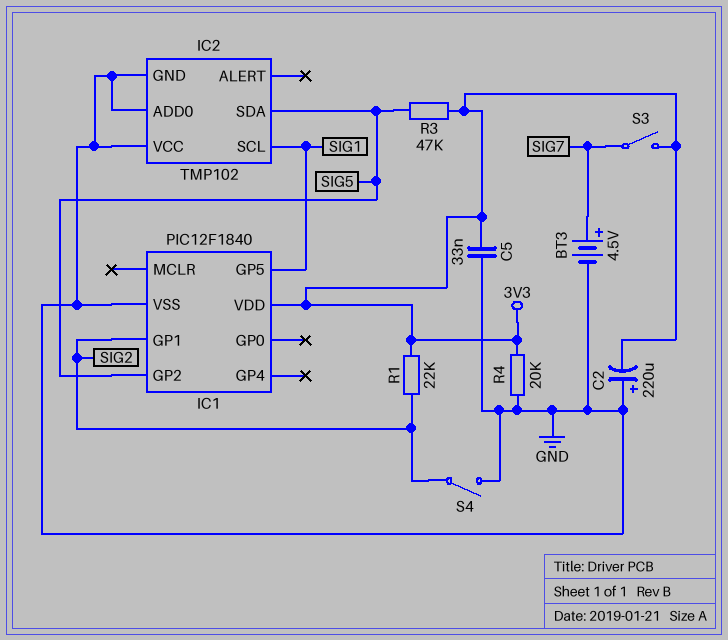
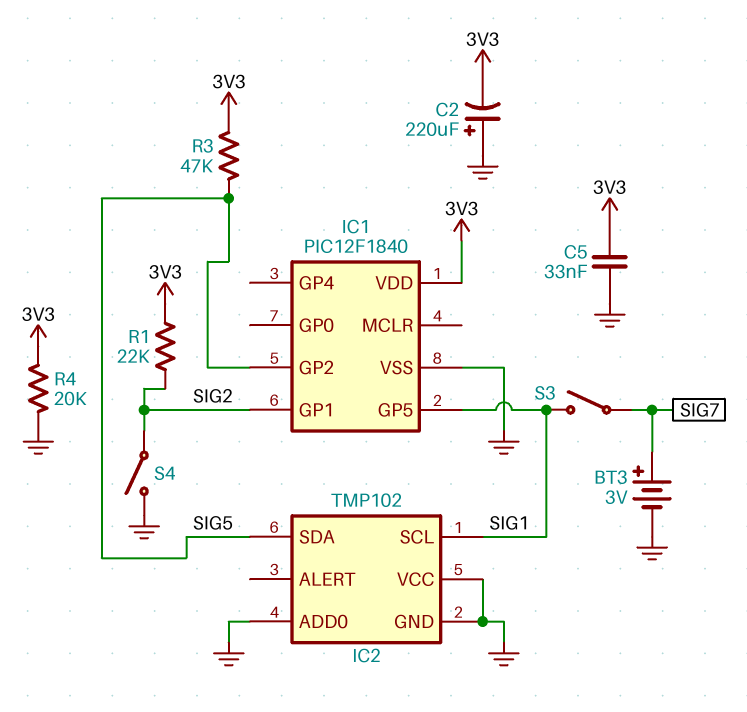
BT3: 4.5V (plus SIG7, minus GND) -> 3V (plus SIG7, minus GND)
S3: switch (3V3, SIG7) -> switch (SIG1, SIG7)

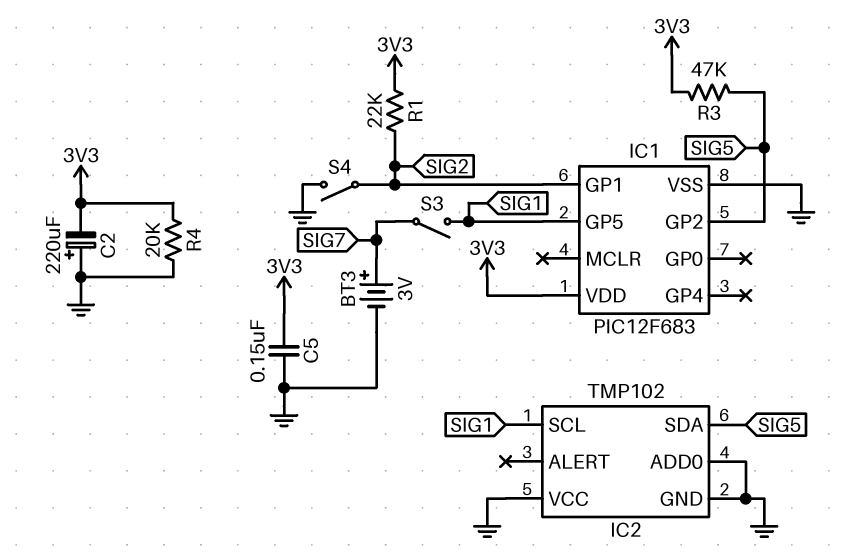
C5: 33nF (3V3, GND) -> 150nF (3V3, GND)
IC1: PIC12F1840 -> PIC12F683

